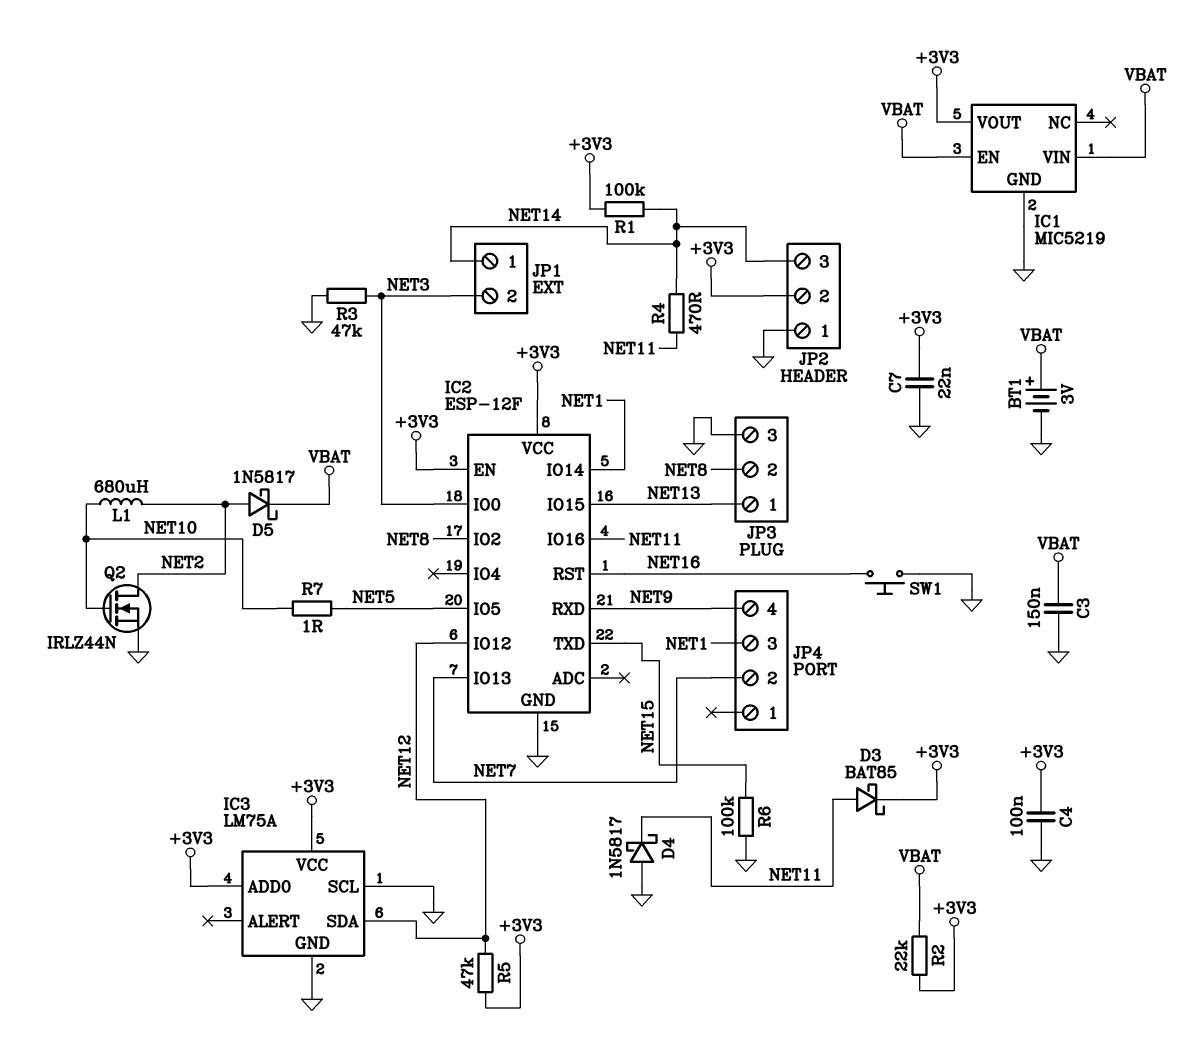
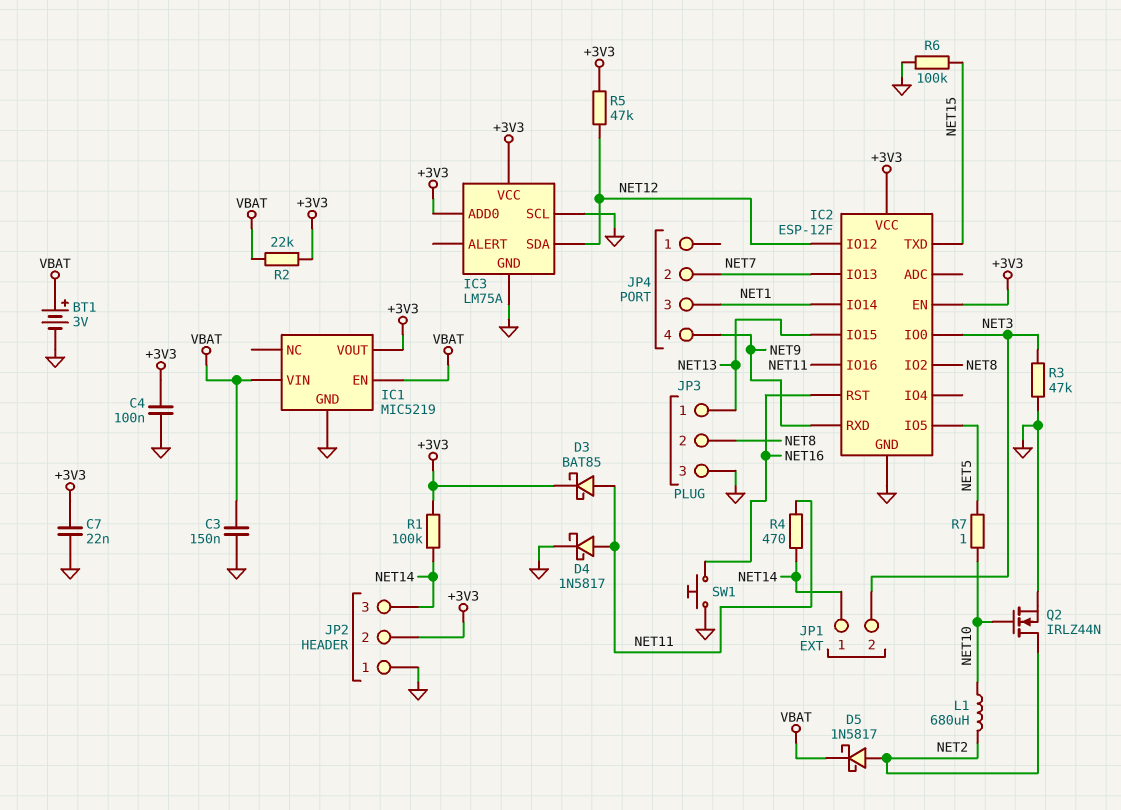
D4: schottky 1N5817 (A GND, K NET11) -> schottky 1N5817 (A NET11, K GND)

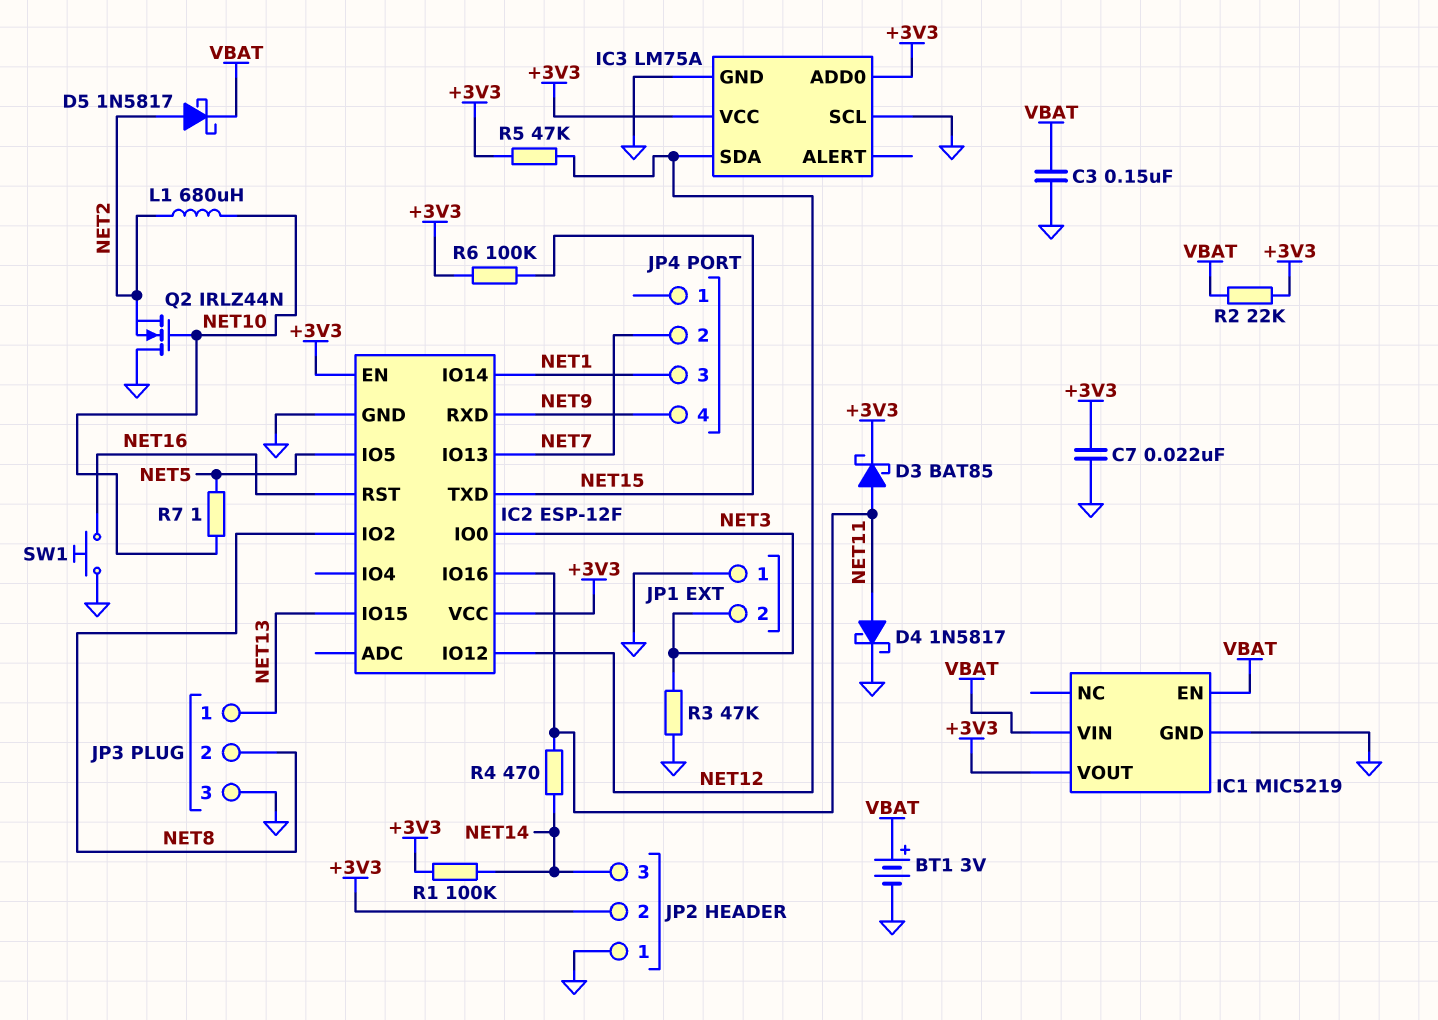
C4: 100nF (+3V3, GND) -> none
JP1 pin 1: NET14 -> GND
Q2: NMOS IRLZ44N (G NET10, D NET2, S GND) -> NMOS IRLZ44N (G NET10, D GND, S NET2)
R6: 100k (GND, NET15) -> 100k (+3V3, NET15)

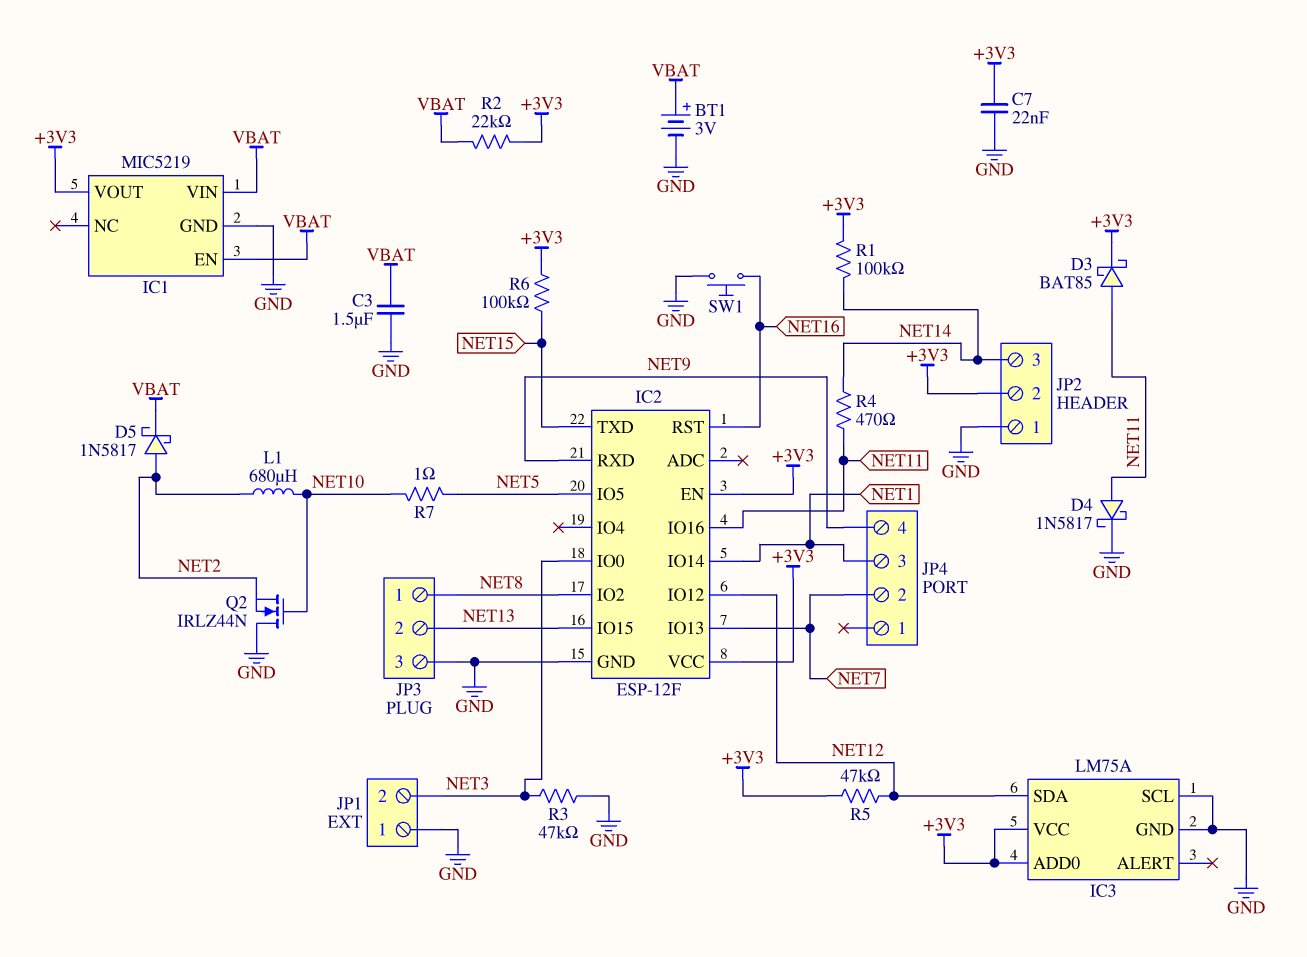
C3: 150nF (GND, VBAT) -> 1.5uF (GND, VBAT)
JP3 pin 1: NET13 -> NET8
JP3 pin 2: NET8 -> NET13

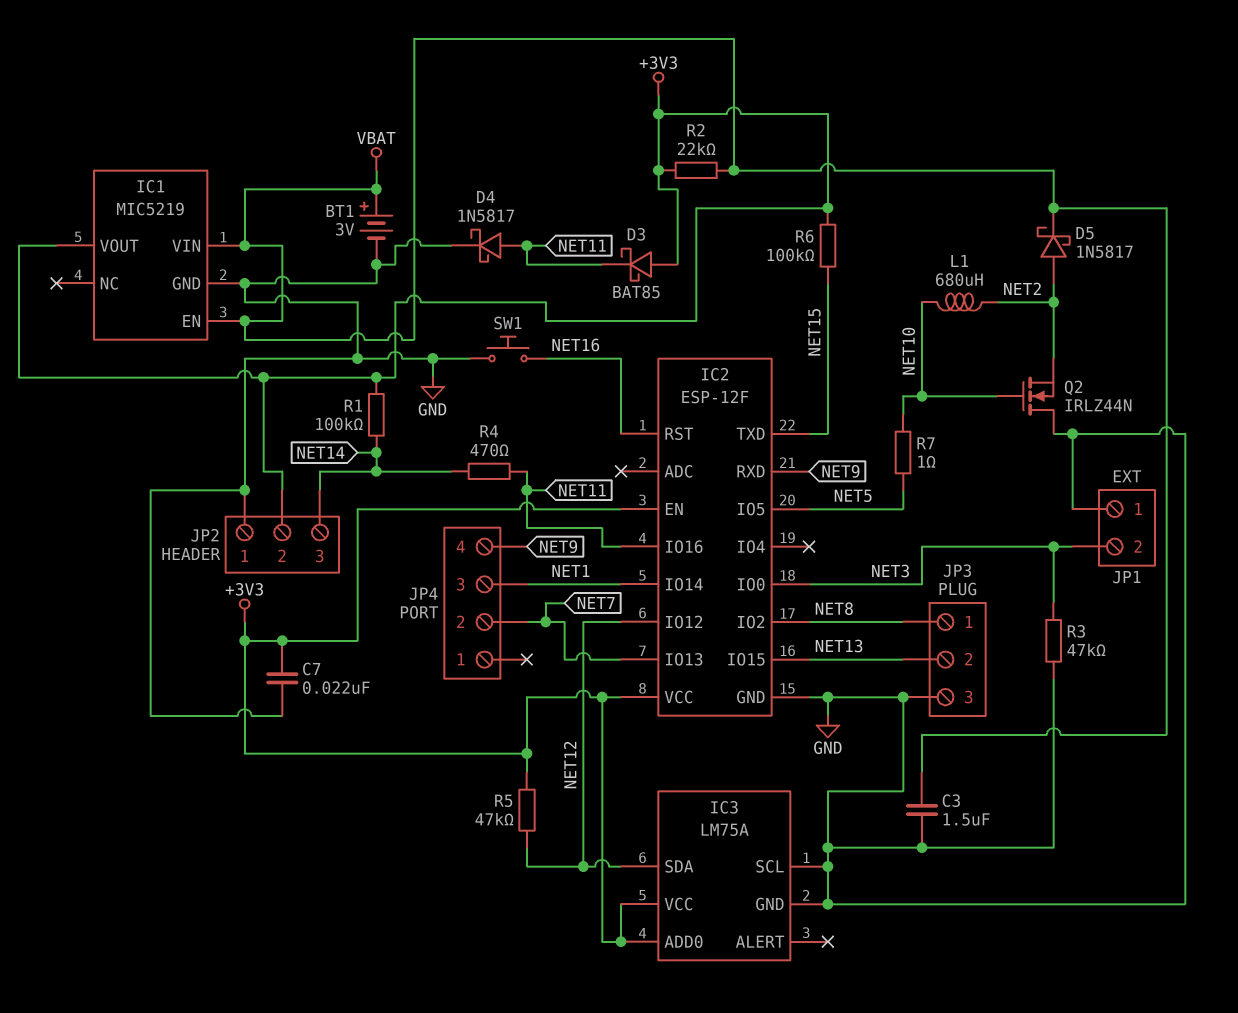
D3: schottky BAT85 (A NET11, K +3V3) -> schottky BAT85 (A +3V3, K NET11)

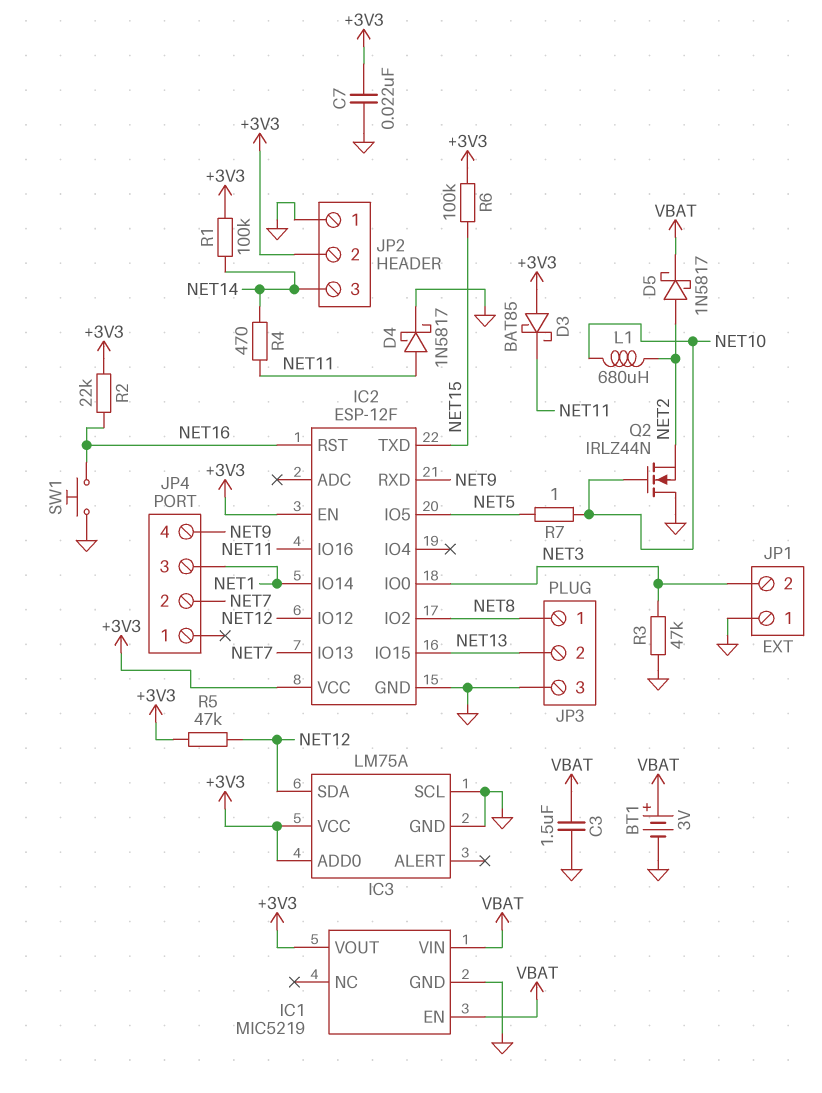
R2: 22k (+3V3, VBAT) -> 22k (+3V3, NET16)

